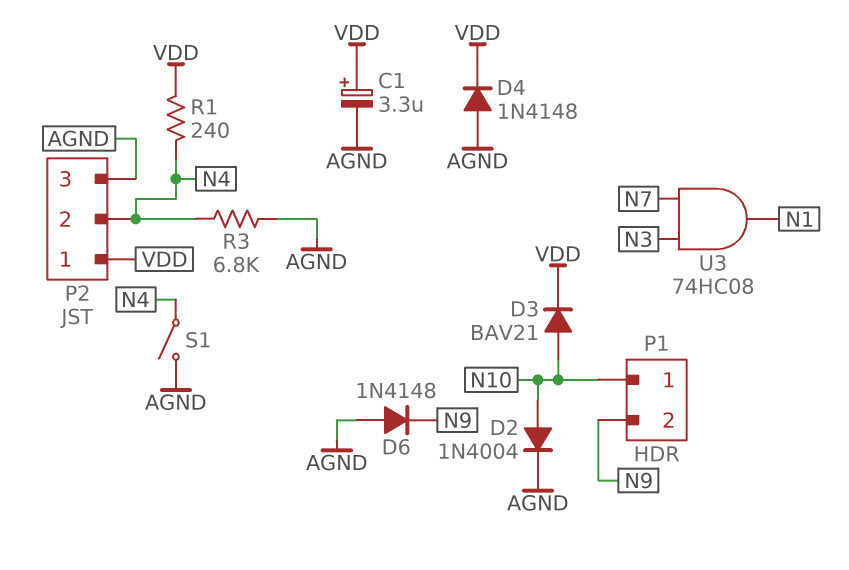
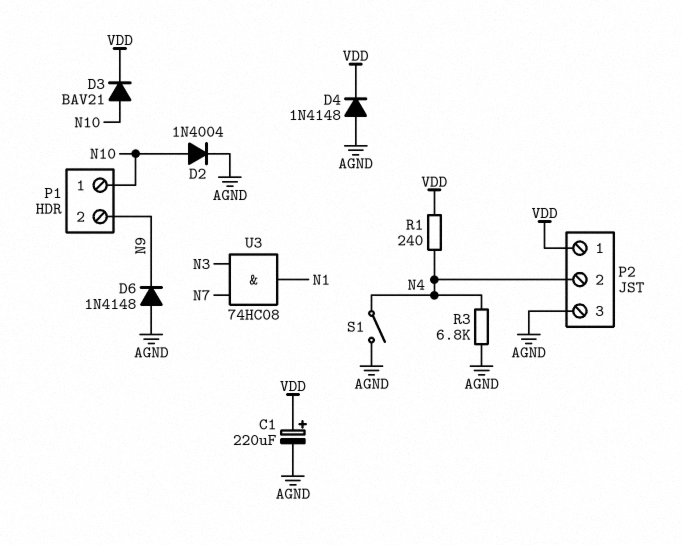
C1: 3.3uF (plus VDD, minus AGND) -> 220uF (plus VDD, minus AGND)

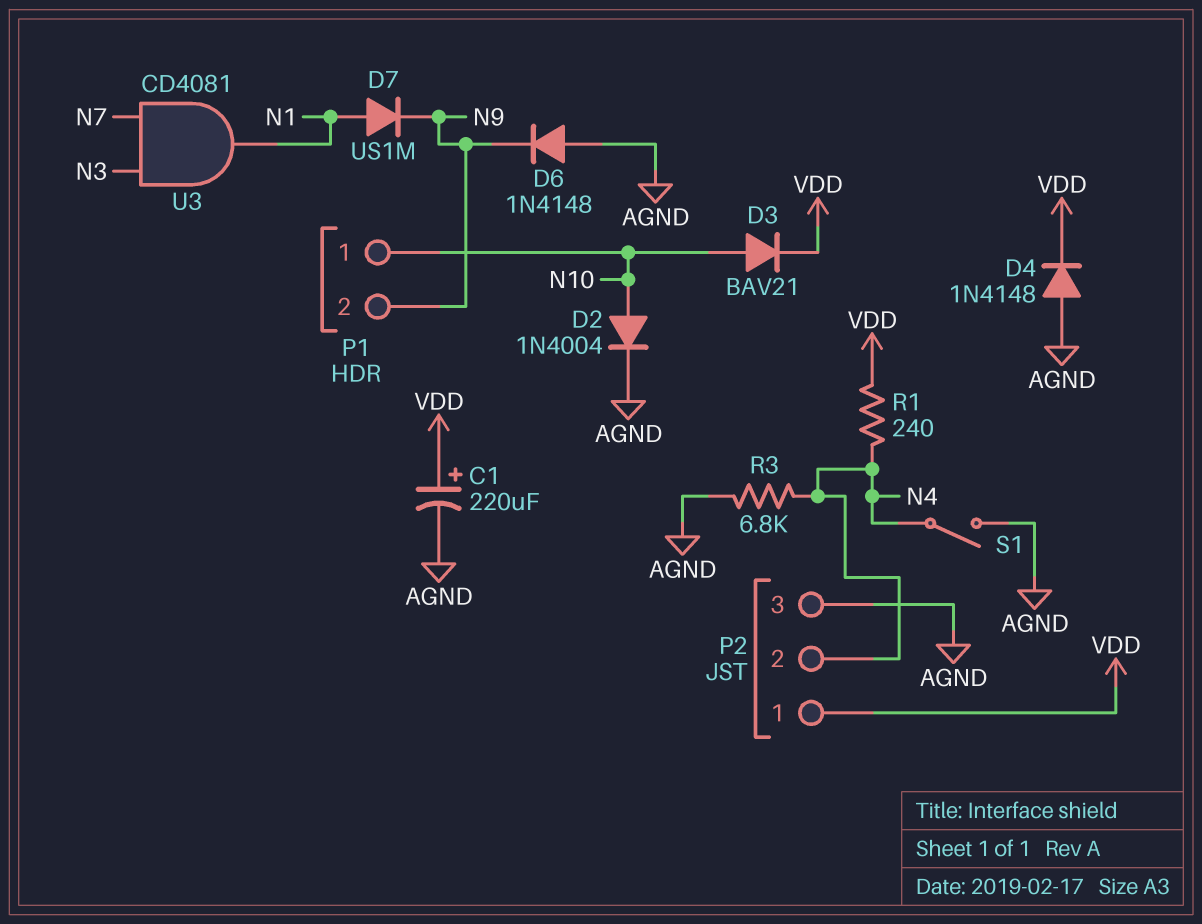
D7: none -> diode US1M (A N1, K N9)
U3: AND 74HC08 (in N3, in N7, out N1) -> AND CD4081 (in N3, in N7, out N1)

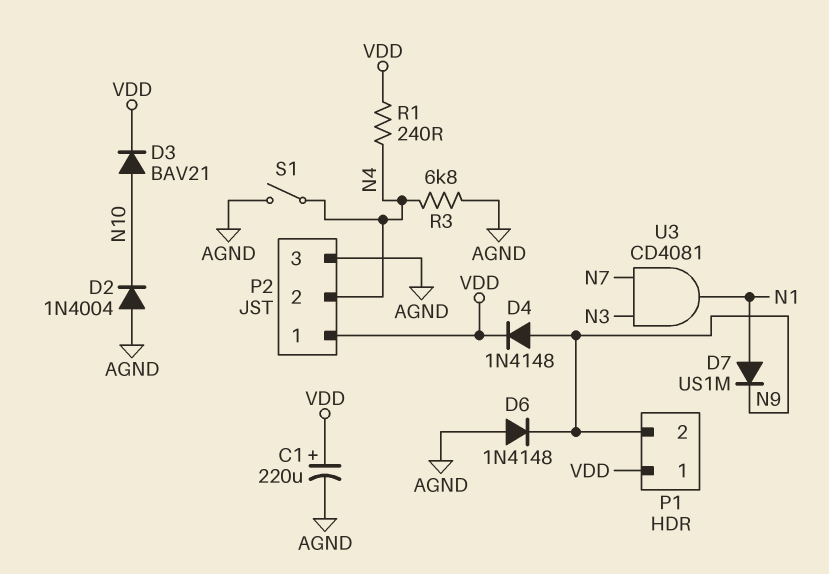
D2: diode 1N4004 (A N10, K AGND) -> diode 1N4004 (A AGND, K N10)
D4: diode 1N4148 (A AGND, K VDD) -> diode 1N4148 (A N9, K VDD)
P1 pin 1: N10 -> VDD

